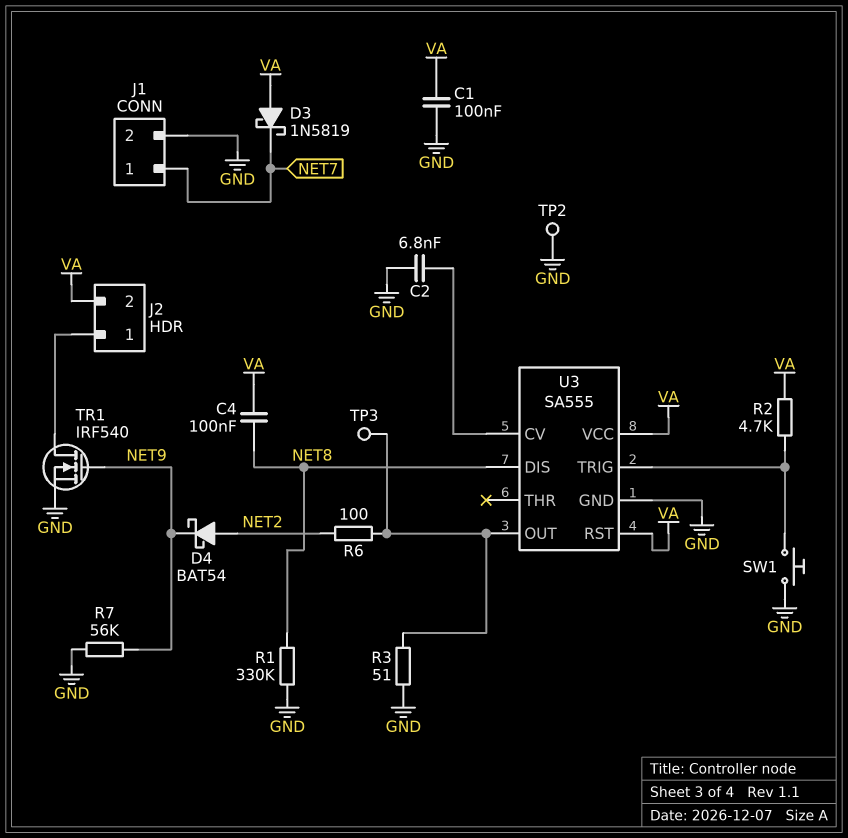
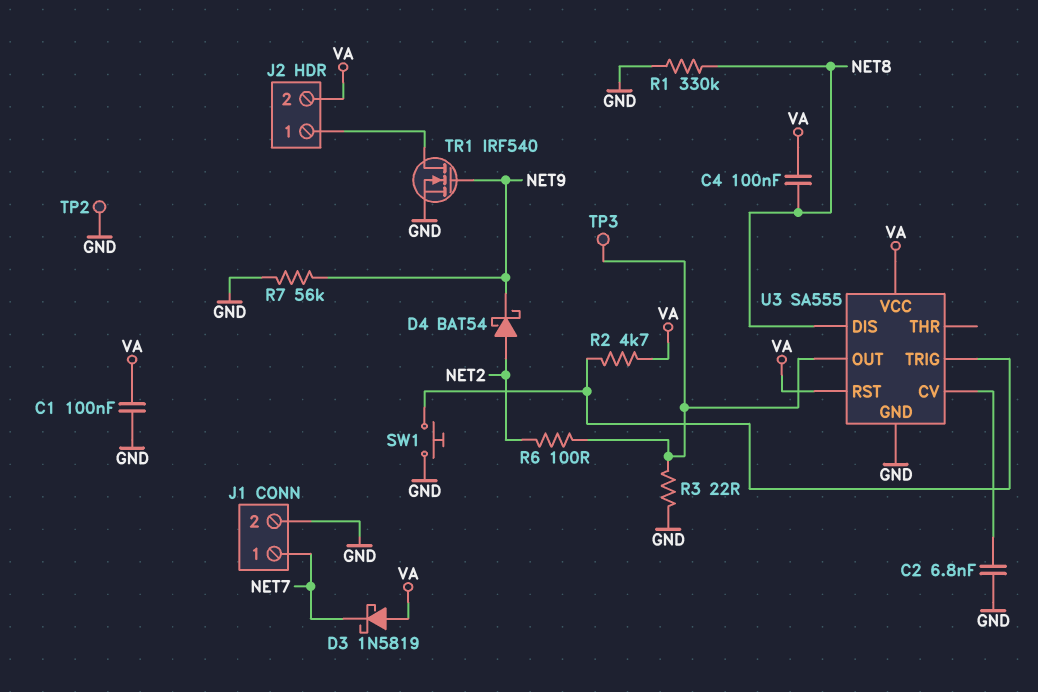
R3: 51 (GND, U3/OUT) -> 22 (GND, U3/OUT)

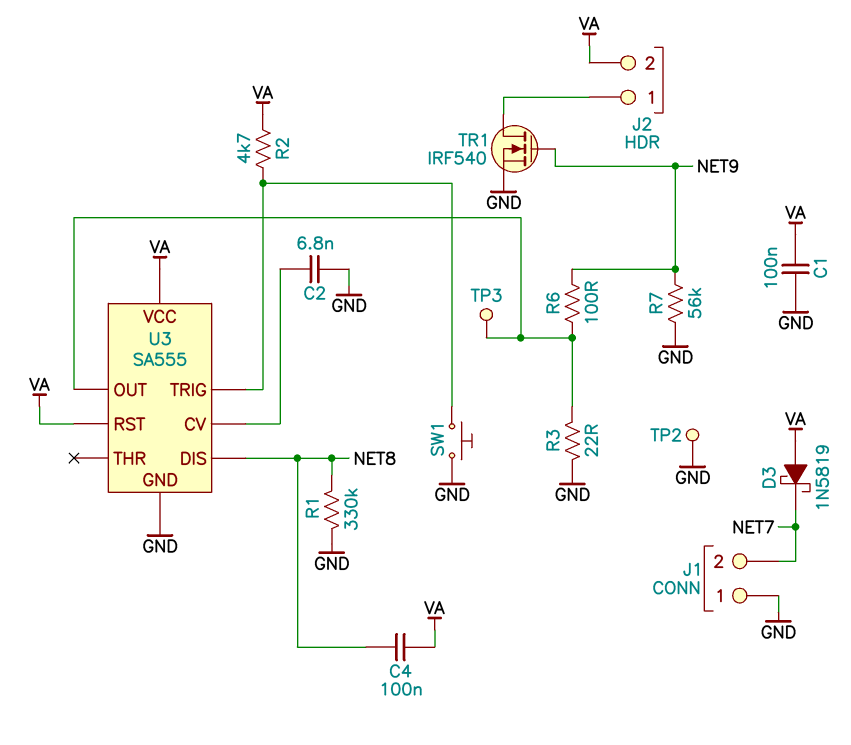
D4: schottky BAT54 (A NET2, K NET9) -> none
J1 pin 1: NET7 -> GND
J1 pin 2: GND -> NET7
R6: 100 (NET2, U3/OUT) -> 100 (NET9, U3/OUT)

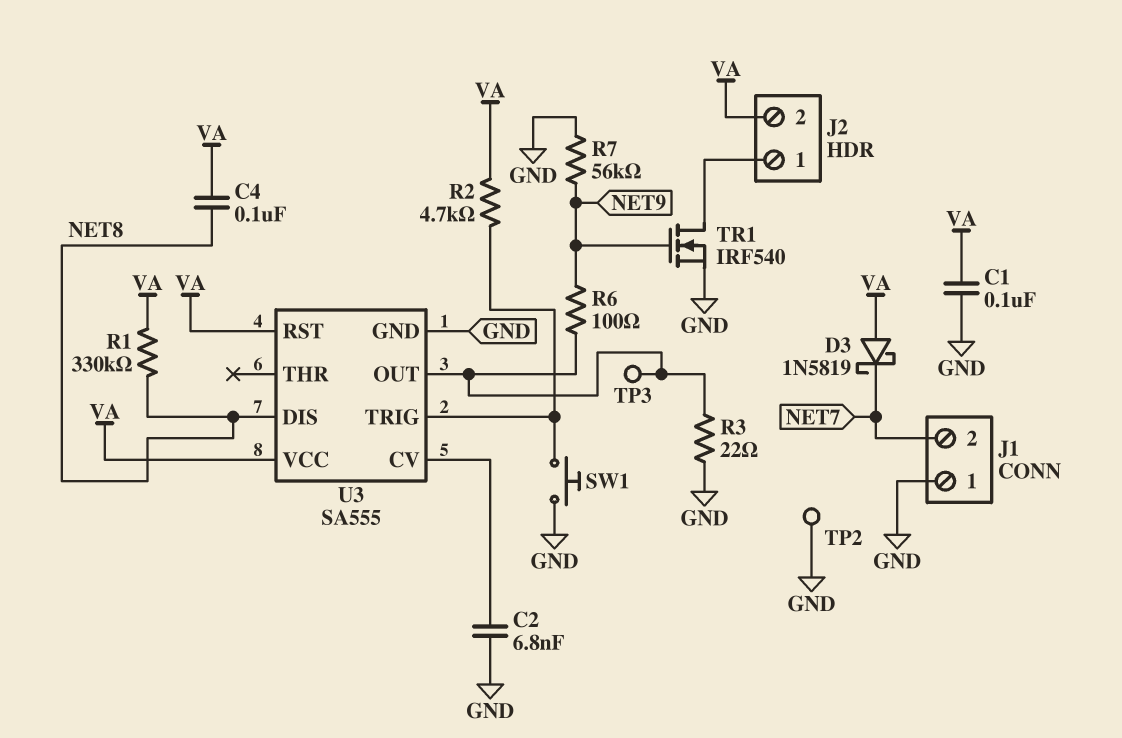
R1: 330k (GND, NET8) -> 330k (NET8, VA)

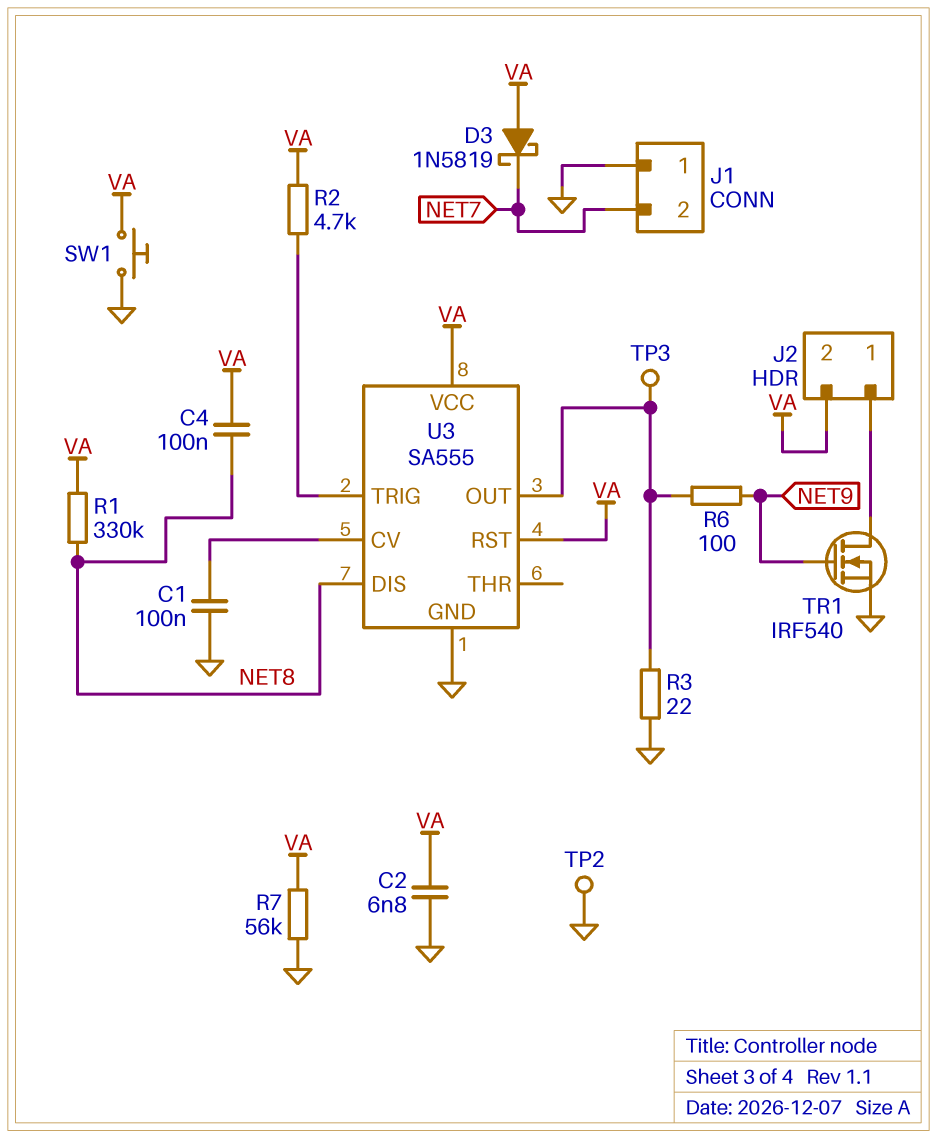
C1: 100nF (GND, VA) -> 100nF (GND, U3/CV)
C2: 6.8nF (GND, U3/CV) -> 6.8nF (GND, VA)
R7: 56k (GND, NET9) -> 56k (GND, VA)
SW1: button (GND, U3/TRIG) -> button (GND, VA)

